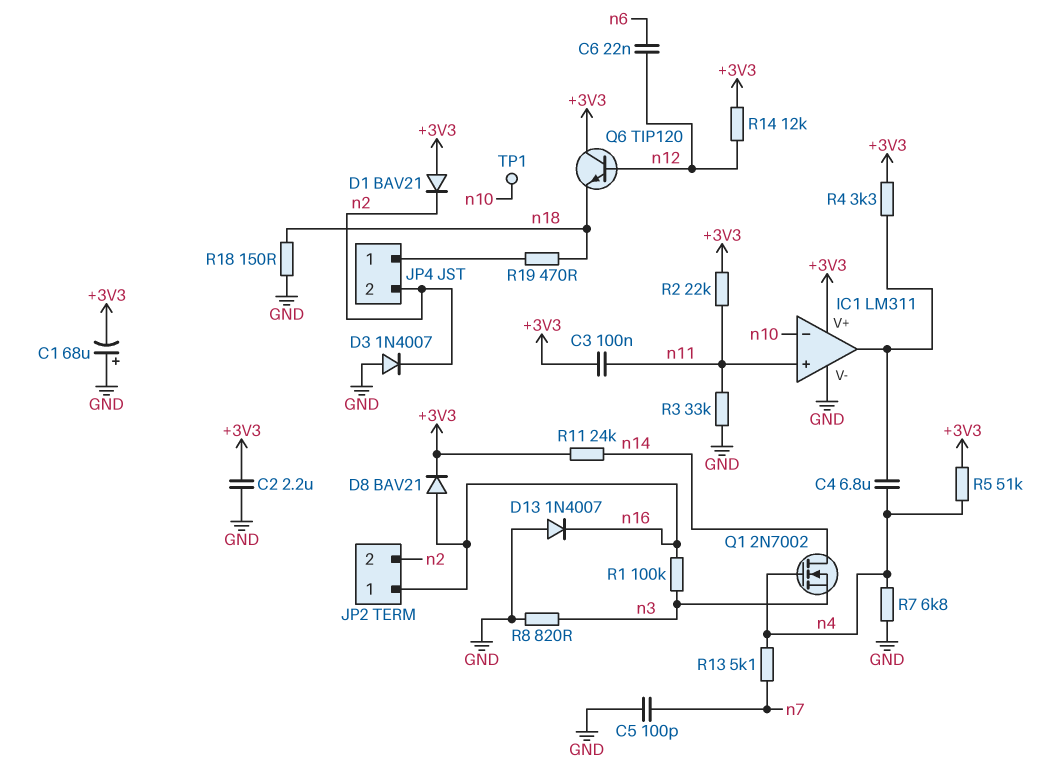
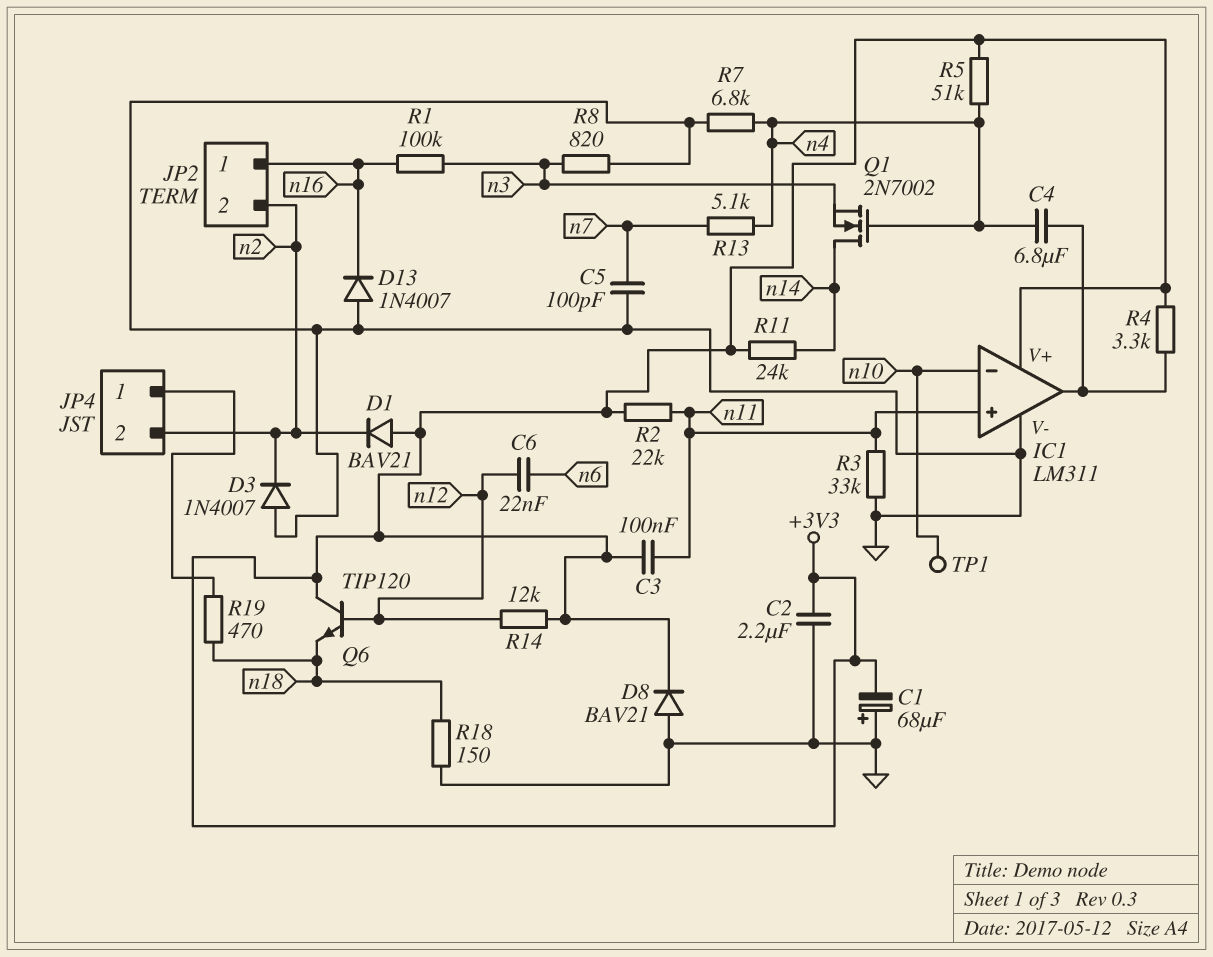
D8: diode BAV21 (A n16, K +3V3) -> diode BAV21 (A GND, K +3V3)

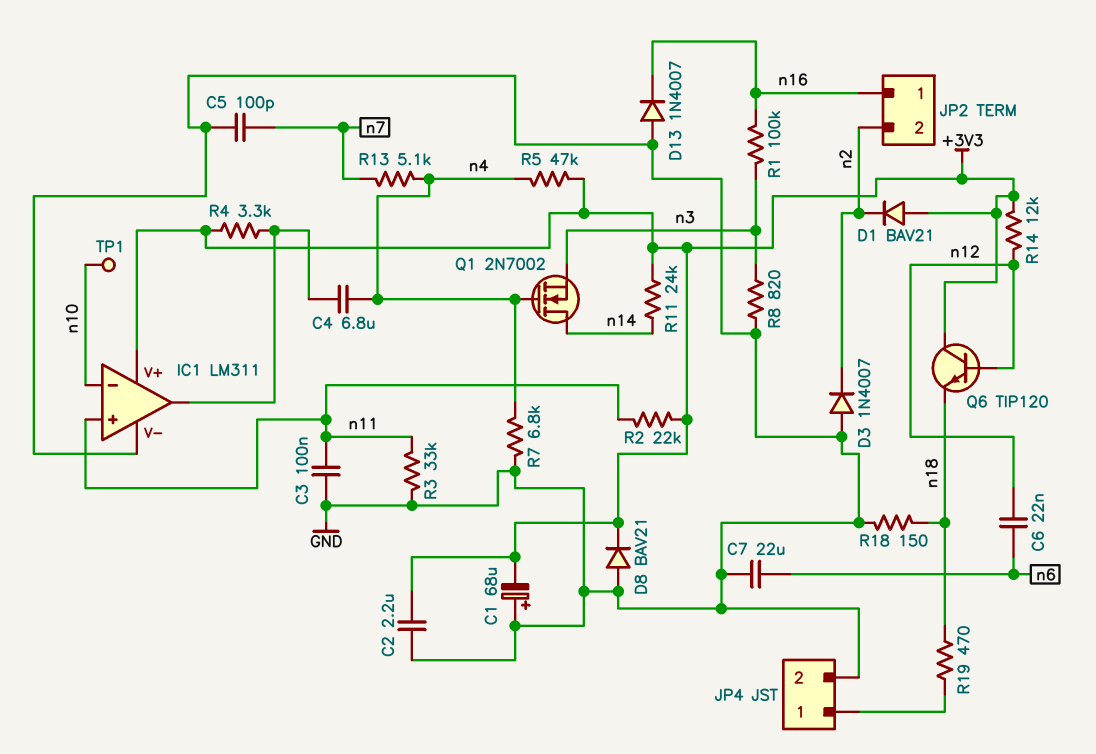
C3: 100nF (+3V3, n11) -> 100nF (GND, n11)
C7: none -> 22uF (GND, n6)
JP4 pin 2: n2 -> GND
R5: 51k (+3V3, n4) -> 47k (+3V3, n4)

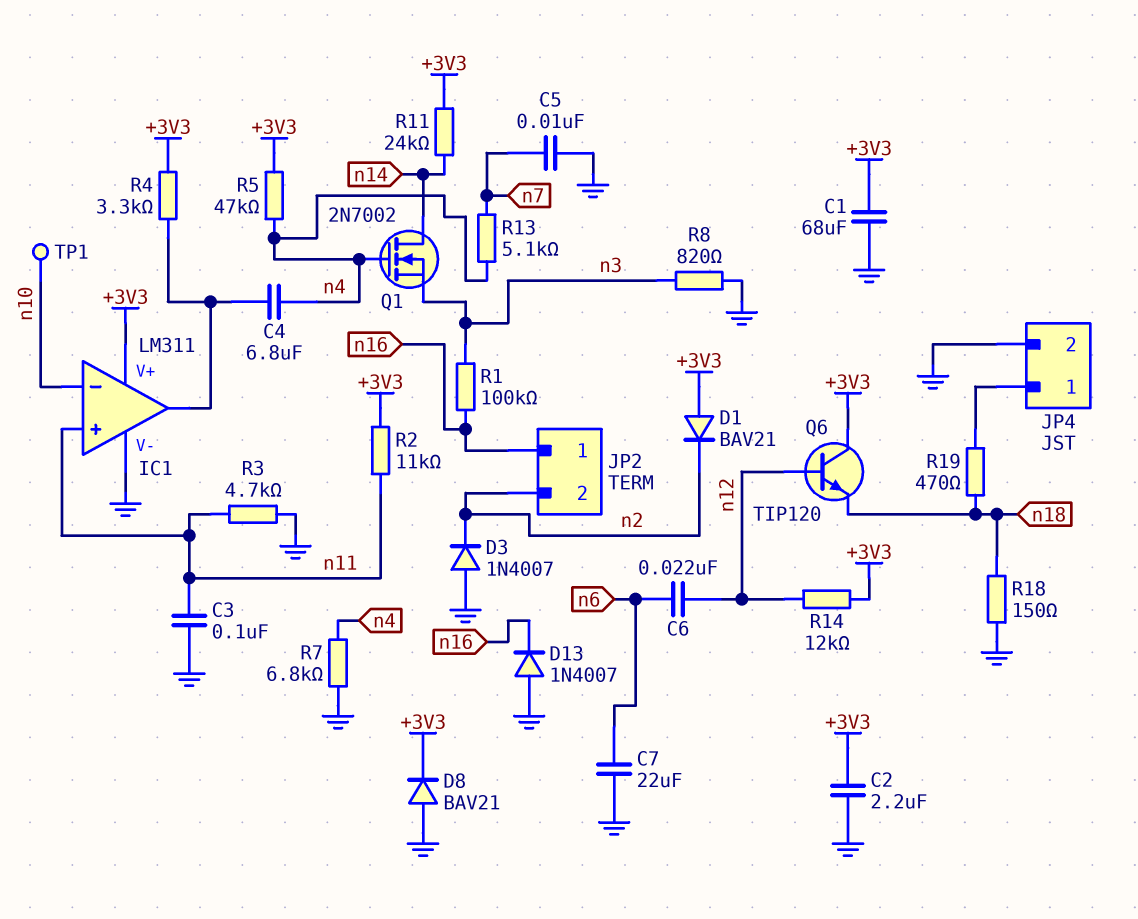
C1: 68uF (plus GND, minus +3V3) -> 68uF (+3V3, GND)
C5: 100pF (GND, n7) -> 10nF (GND, n7)
R2: 22k (+3V3, n11) -> 11k (+3V3, n11)
R3: 33k (GND, n11) -> 4.7k (GND, n11)

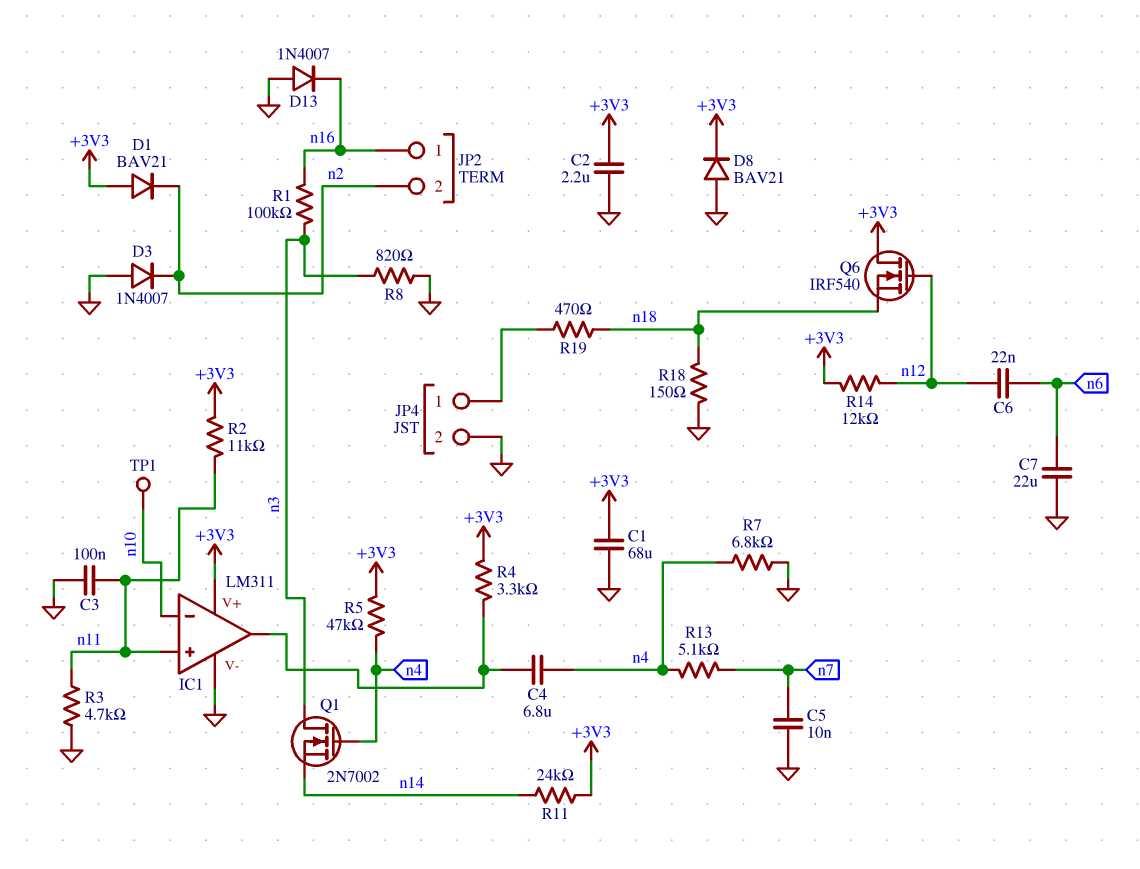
Q1: NMOS 2N7002 (G n4, D n14, S n3) -> NMOS 2N7002 (G n4, D n3, S n14)
Q6: NPN TIP120 (B n12, C +3V3, E n18) -> NMOS IRF540 (G n12, D +3V3, S n18)

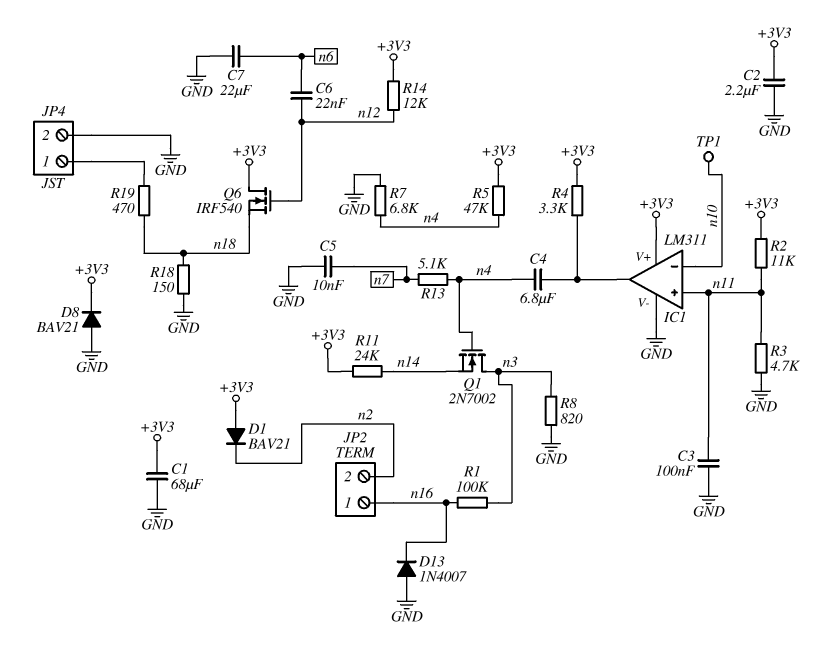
D3: diode 1N4007 (A GND, K n2) -> none

